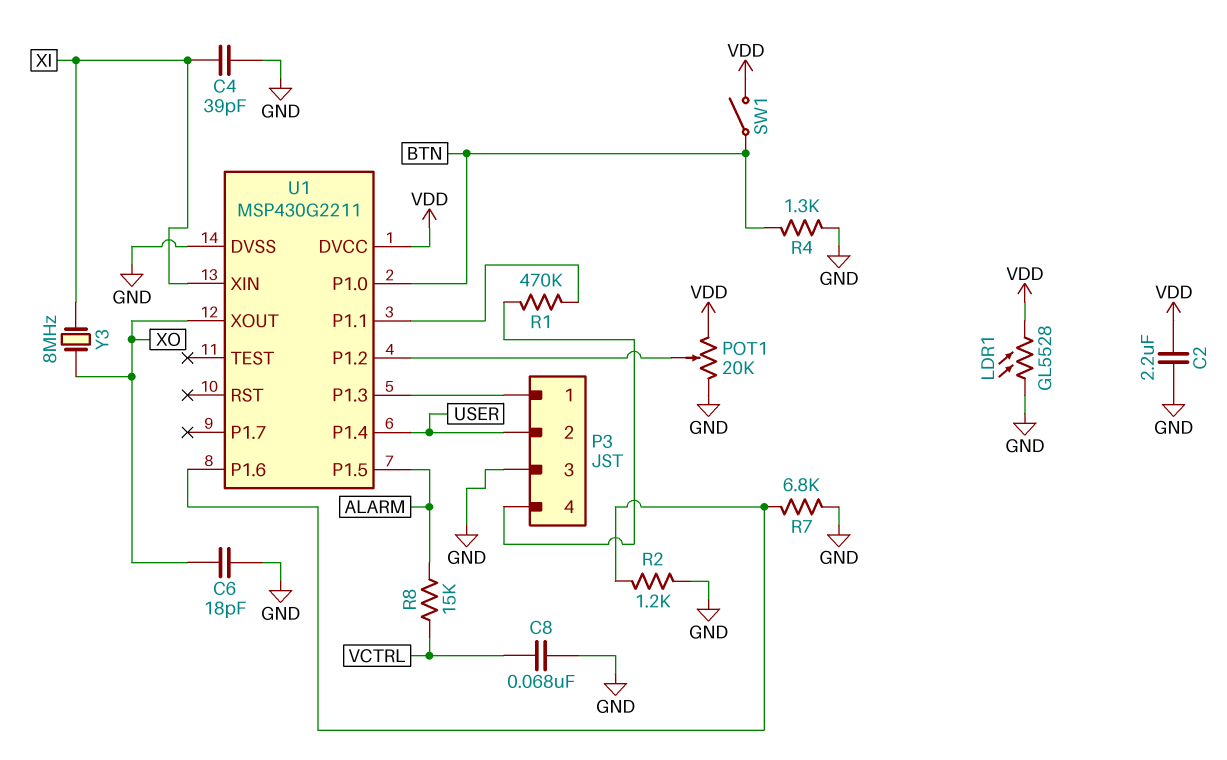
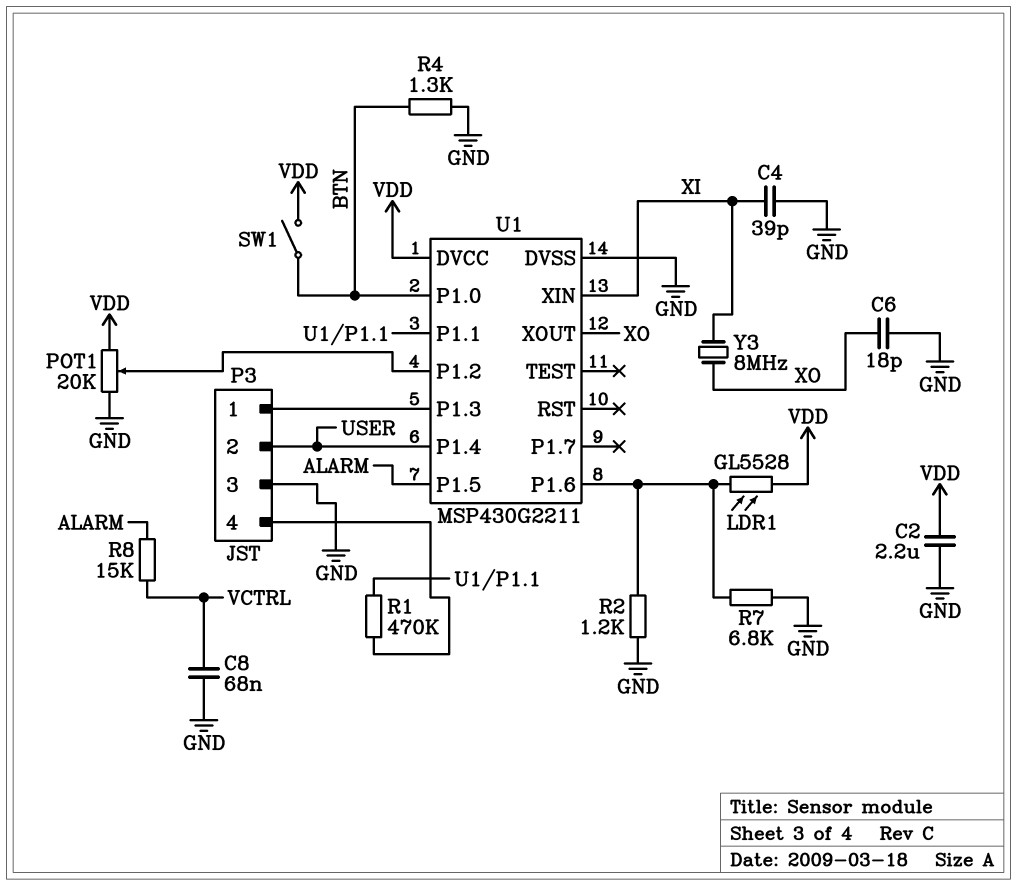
LDR1: GL5528 (GND, VDD) -> GL5528 (U1/P1.6, VDD)

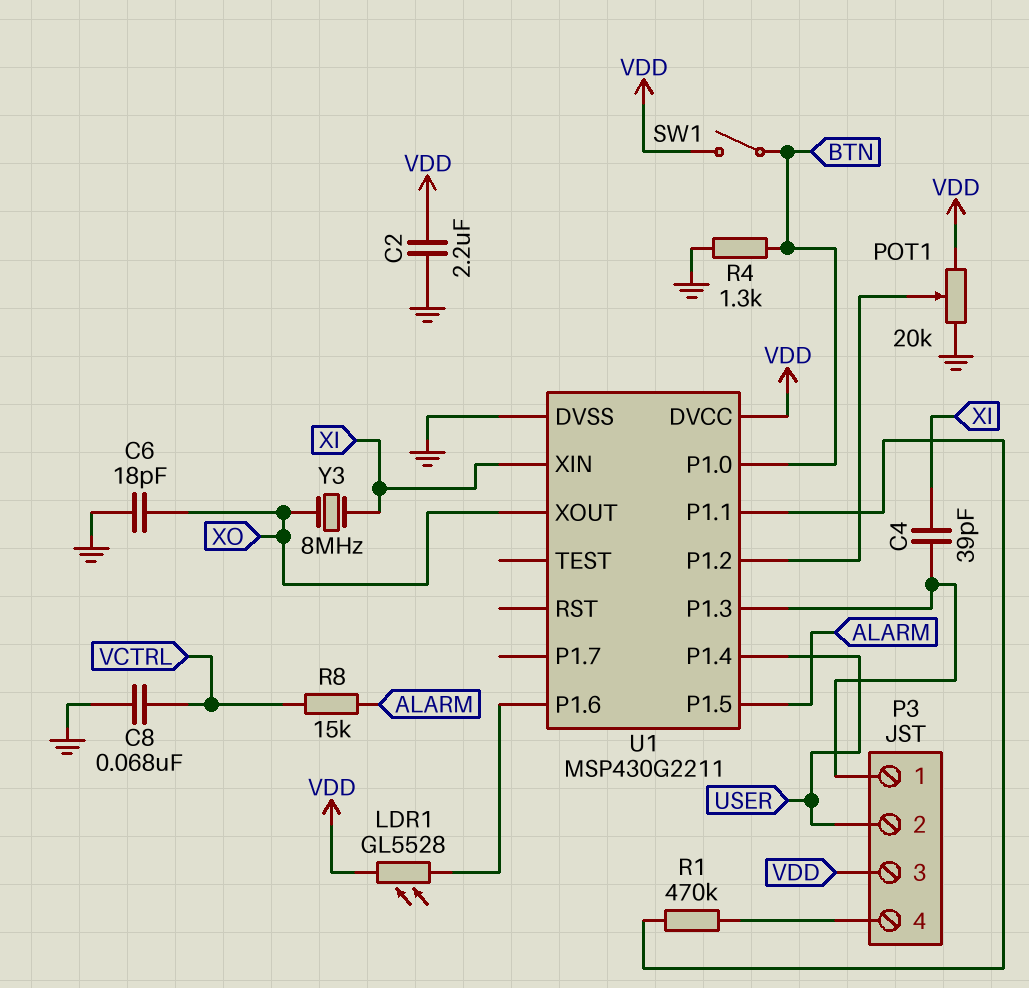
C4: 39pF (GND, XI) -> 39pF (P3/1, XI)
P3 pin 3: GND -> VDD
R2: 1.2k (GND, U1/P1.6) -> none
R7: 6.8k (GND, U1/P1.6) -> none

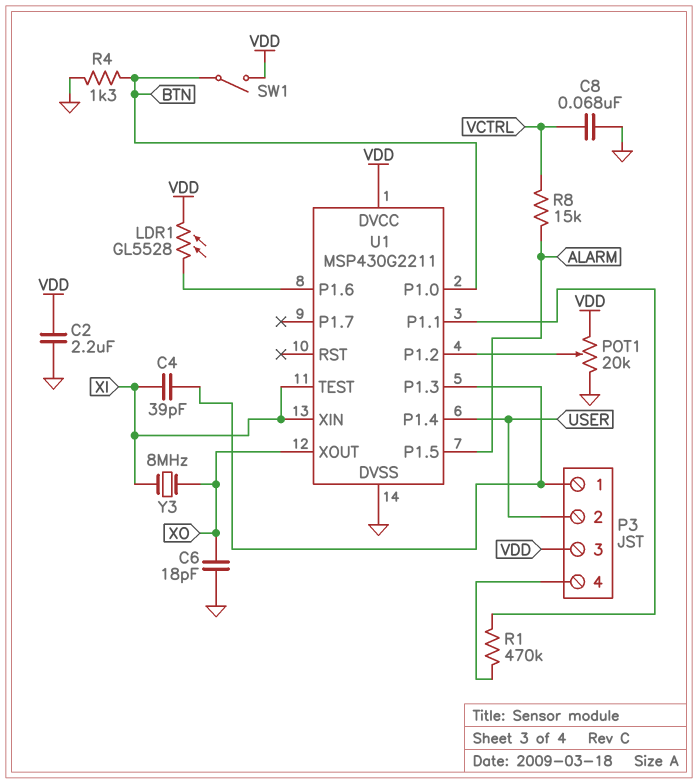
U1 pin TEST: none -> XI

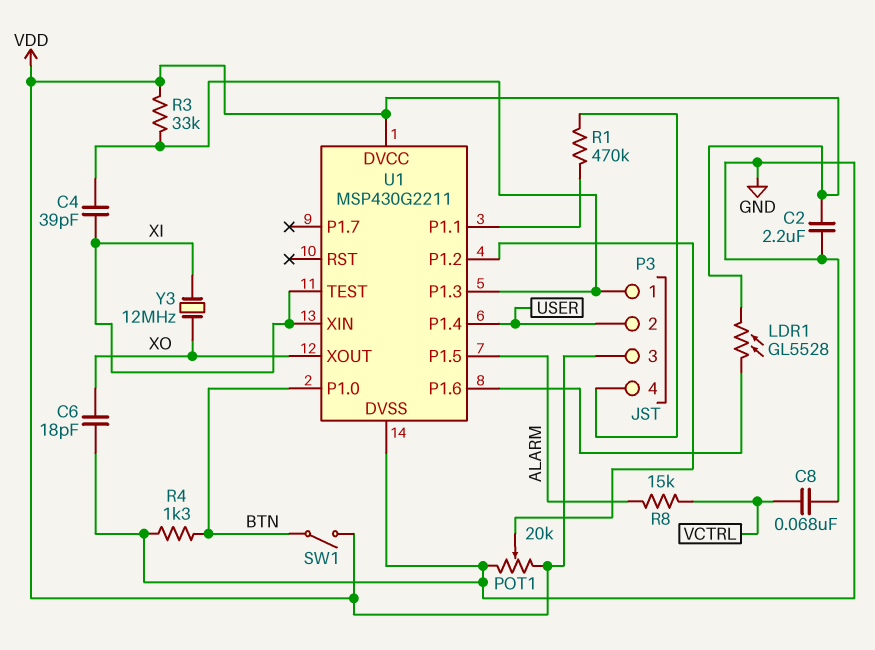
R3: none -> 33k (P3/1, VDD)
Y3: 8MHz (XI, XO) -> 12MHz (XI, XO)

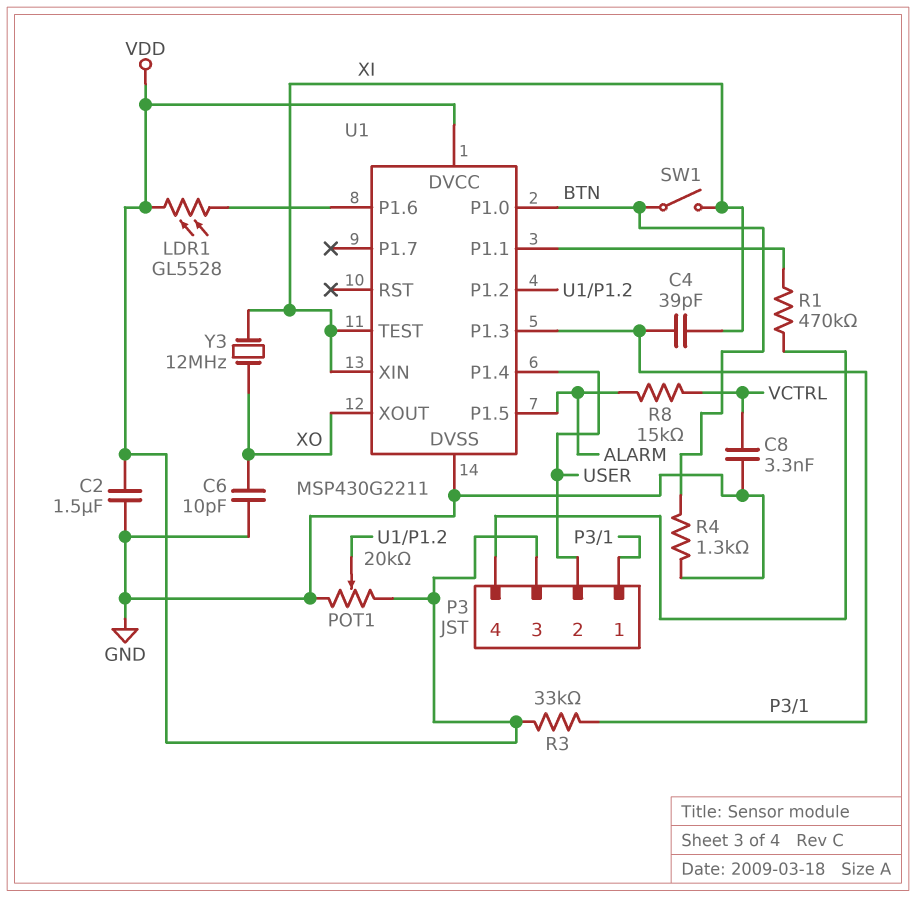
C2: 2.2uF (GND, VDD) -> 1.5uF (GND, VDD)
C6: 18pF (GND, XO) -> 10pF (GND, XO)
C8: 68nF (GND, VCTRL) -> 3.3nF (GND, VCTRL)
SW1: switch (BTN, VDD) -> switch (BTN, XI)

